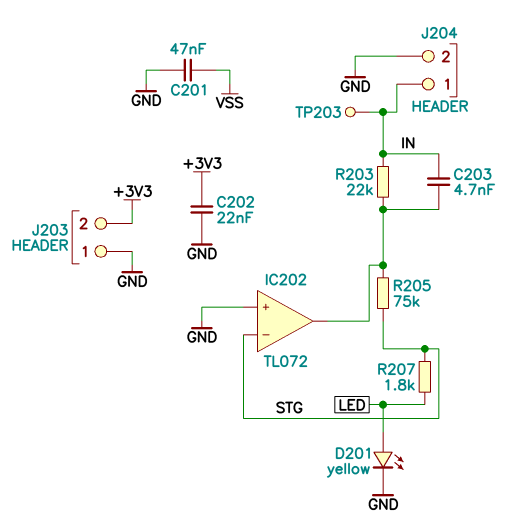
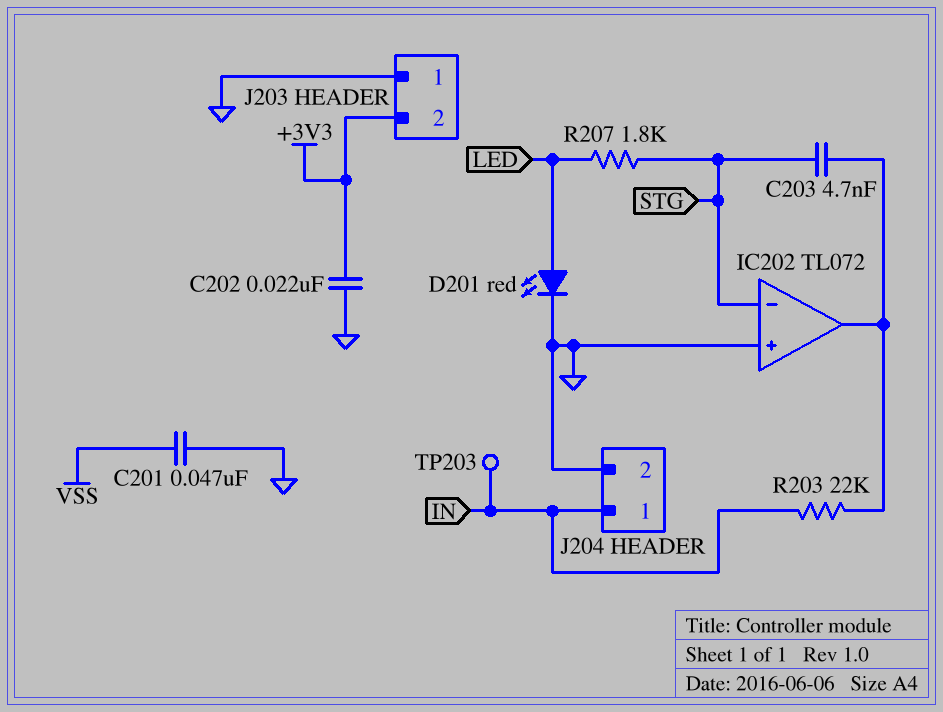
C203: 4.7nF (IC202/out, IN) -> 4.7nF (IC202/out, STG)
D201: LED yellow (A LED, K GND) -> LED red (A LED, K GND)
R205: 75k (IC202/out, STG) -> none

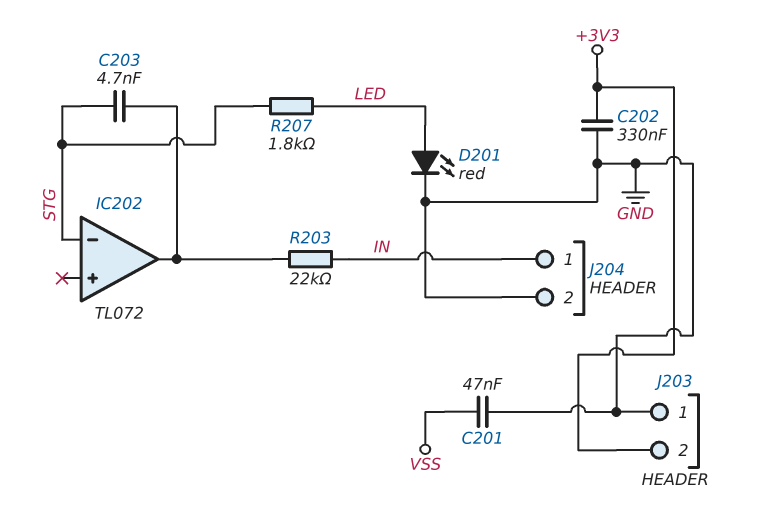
C202: 22nF (+3V3, GND) -> 330nF (+3V3, GND)
IC202 pin in+: GND -> none
TP203: test point (IN) -> none

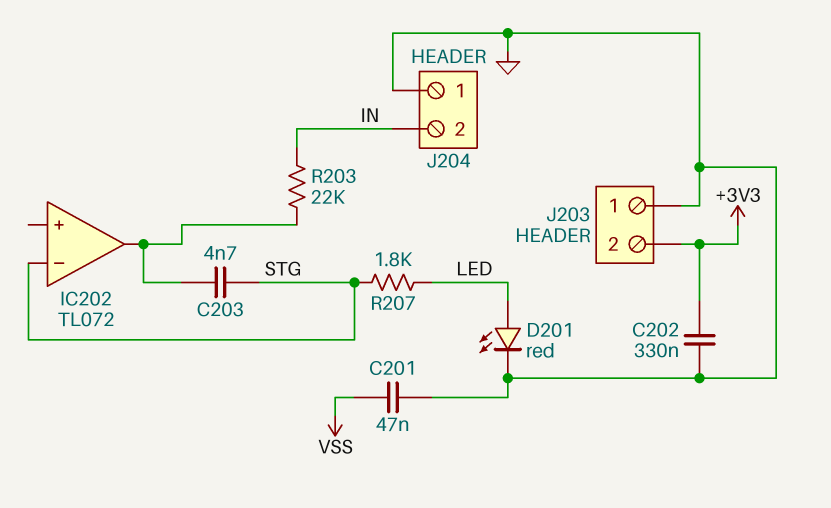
J204 pin 1: IN -> GND
J204 pin 2: GND -> IN

